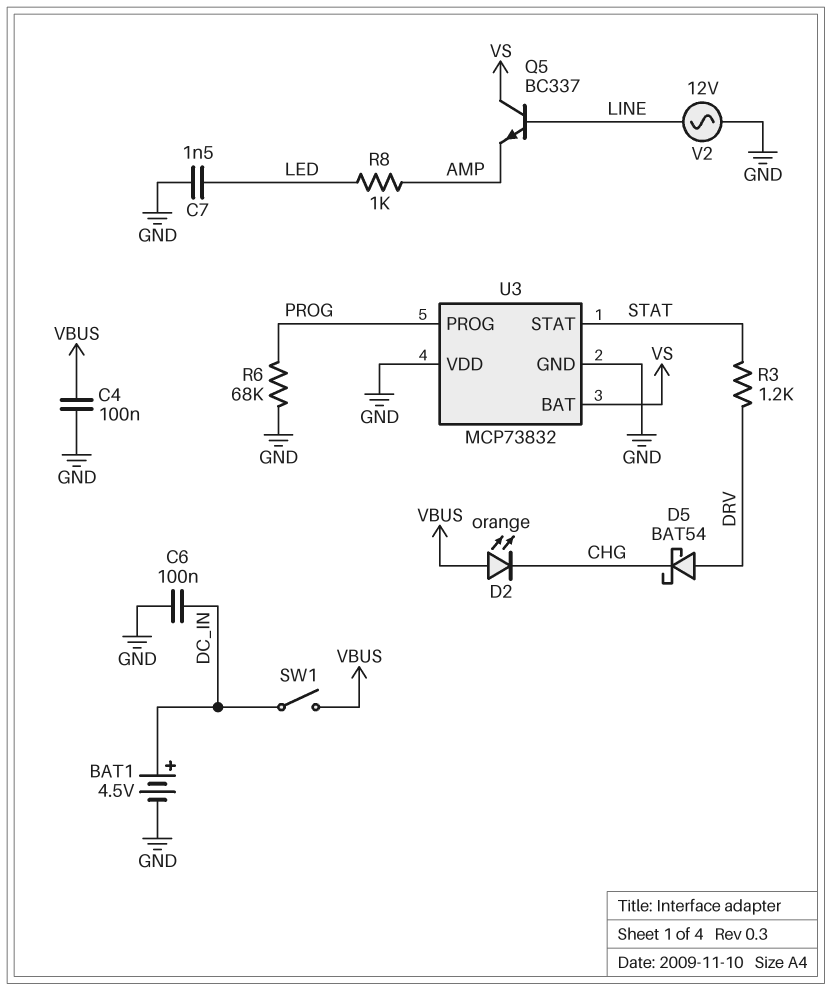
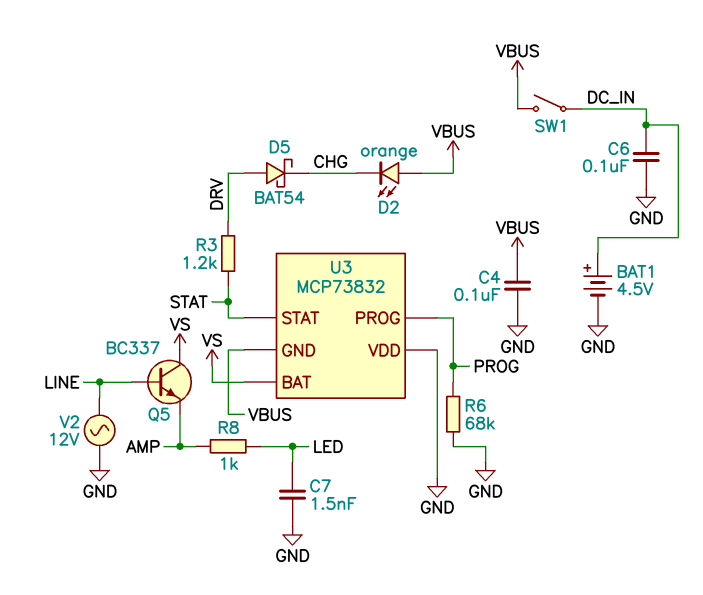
U3 pin GND: GND -> VBUS

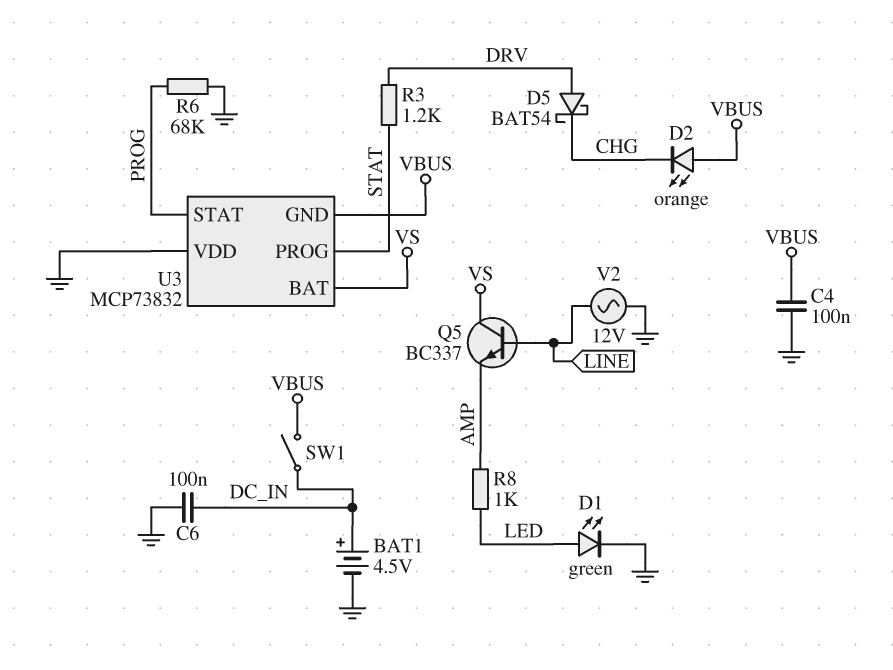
C7: 1.5nF (GND, LED) -> none
D1: none -> LED green (A LED, K GND)
U3 pin PROG: PROG -> STAT
U3 pin STAT: STAT -> PROG

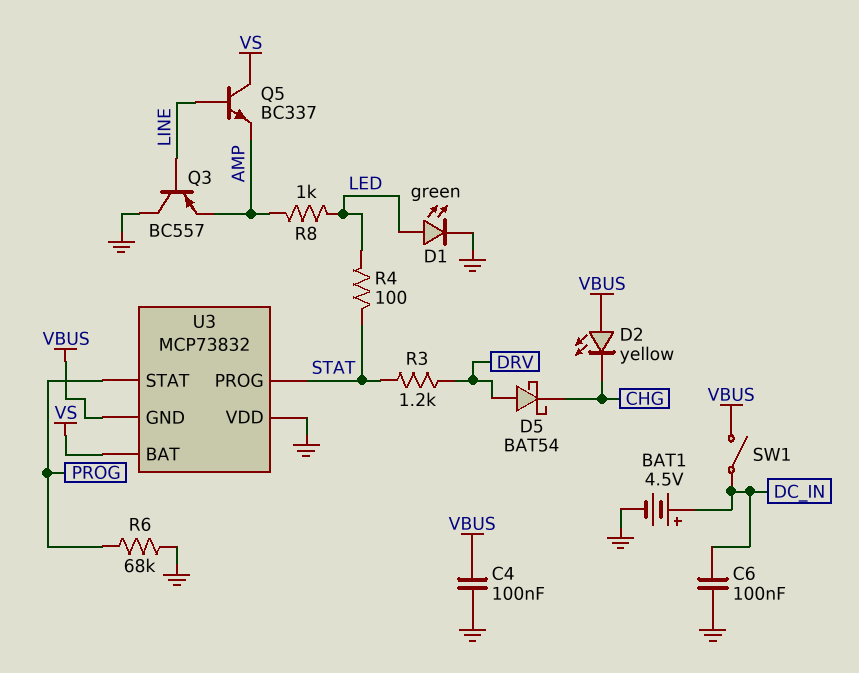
D2: LED orange (A VBUS, K CHG) -> LED yellow (A VBUS, K CHG)
Q3: none -> PNP BC557 (B LINE, C GND, E AMP)
R4: none -> 100 (LED, STAT)
V2: AC 12V (GND, LINE) -> none

